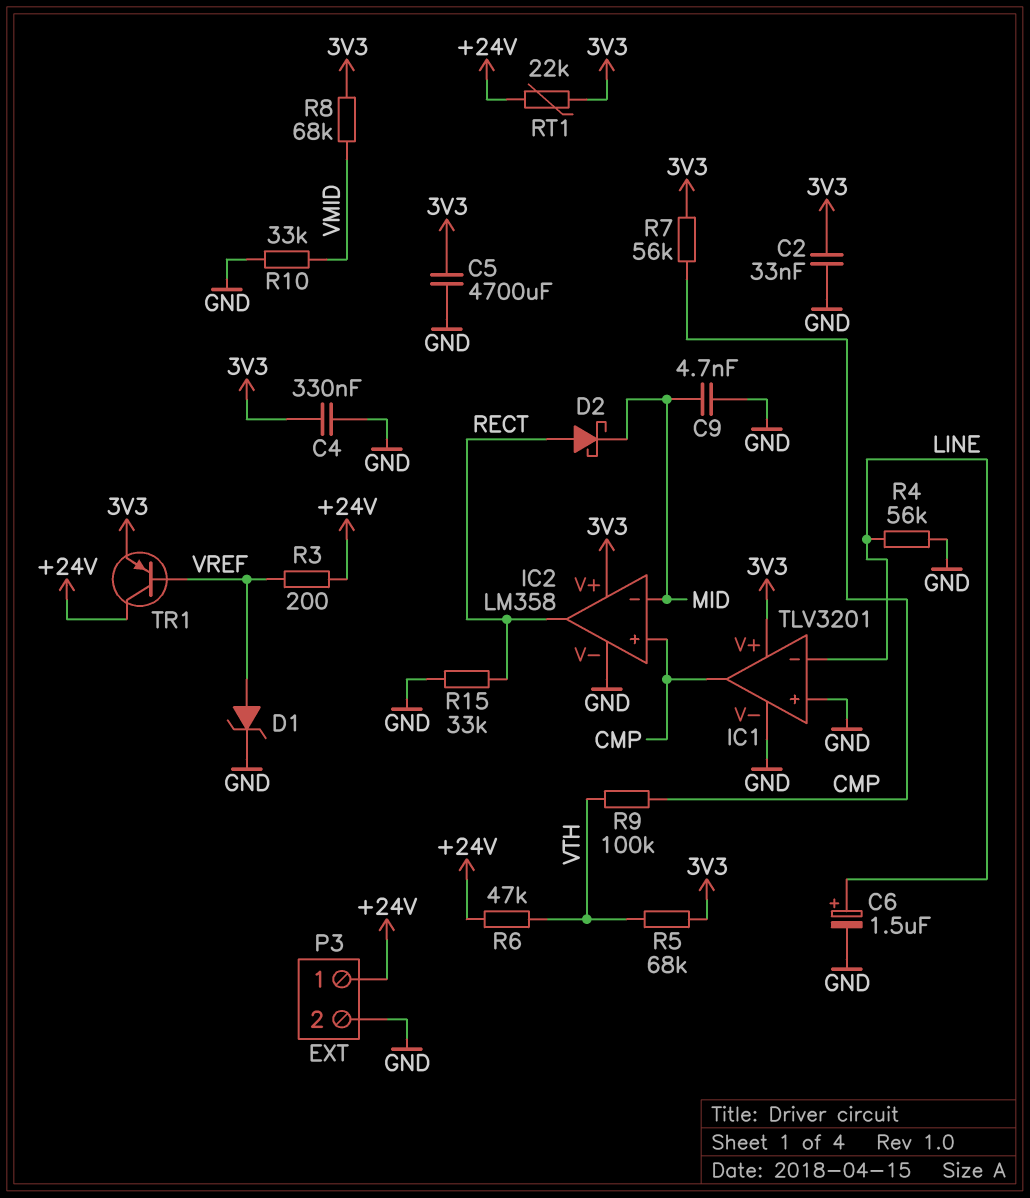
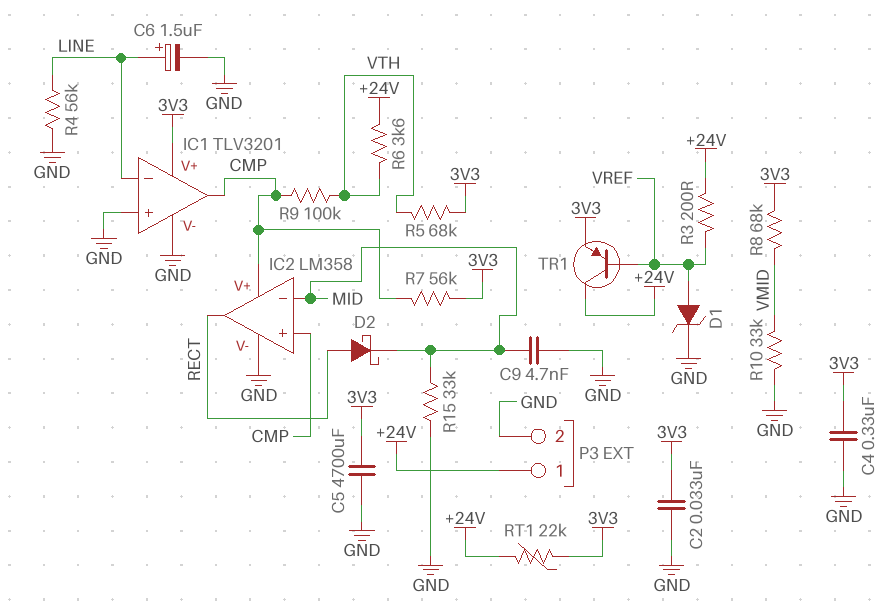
IC2 pin V+: 3V3 -> CMP
R6: 47k (+24V, VTH) -> 3.6k (+24V, VTH)
R15: 33k (GND, RECT) -> 33k (GND, MID)

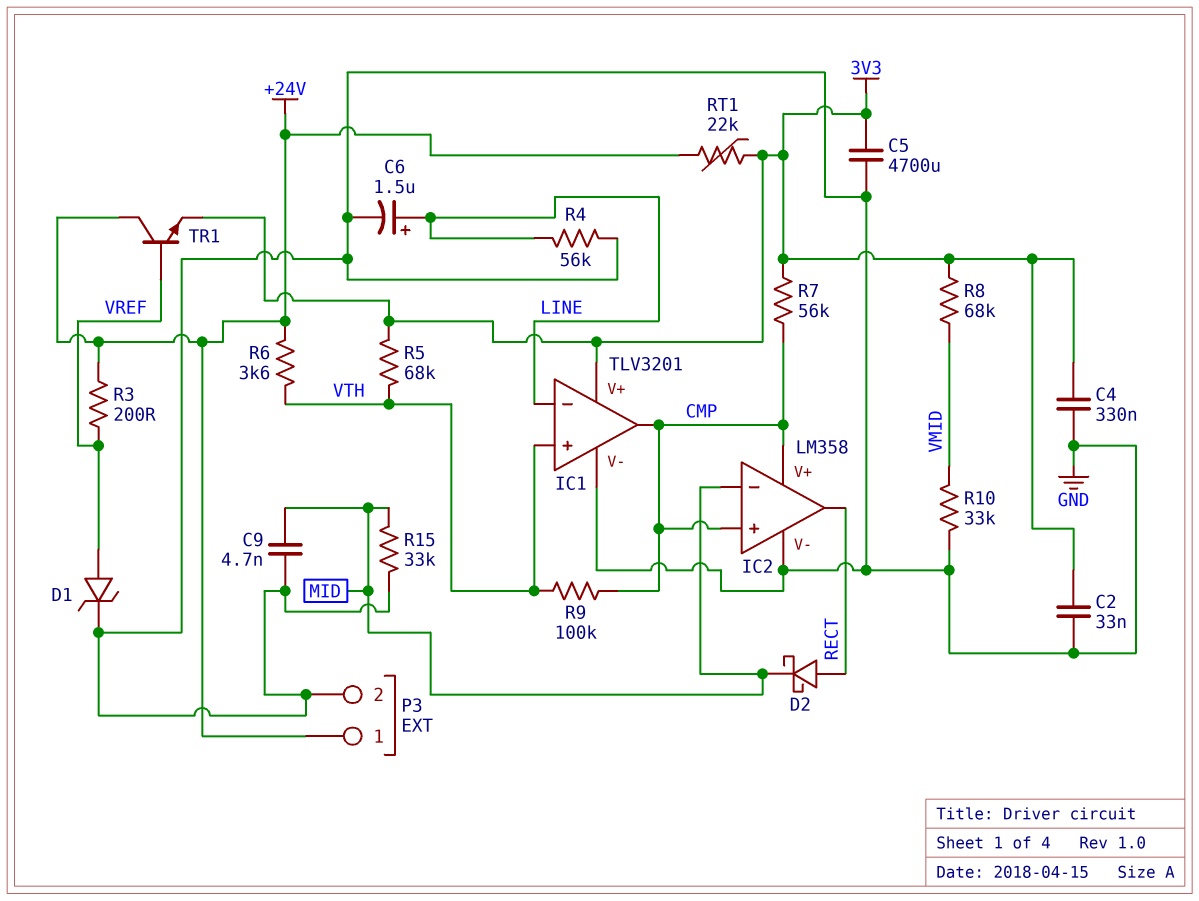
IC1 pin in+: GND -> VTH
TR1: PNP (B VREF, C +24V, E 3V3) -> NPN (B VREF, C +24V, E 3V3)

